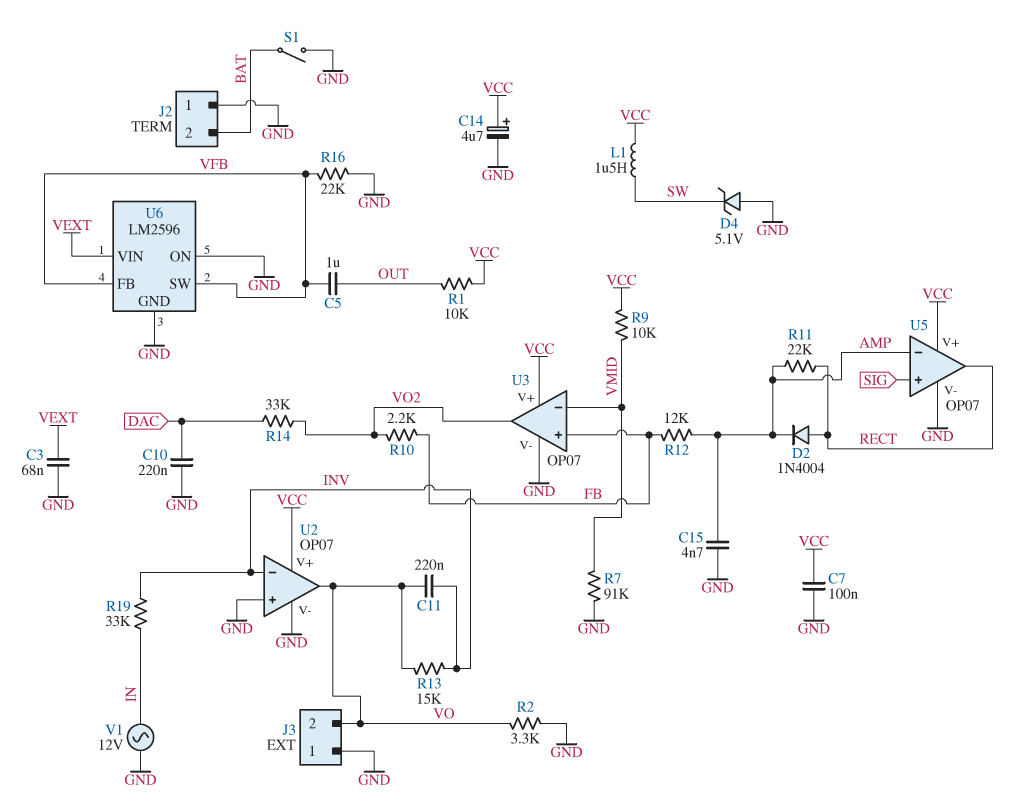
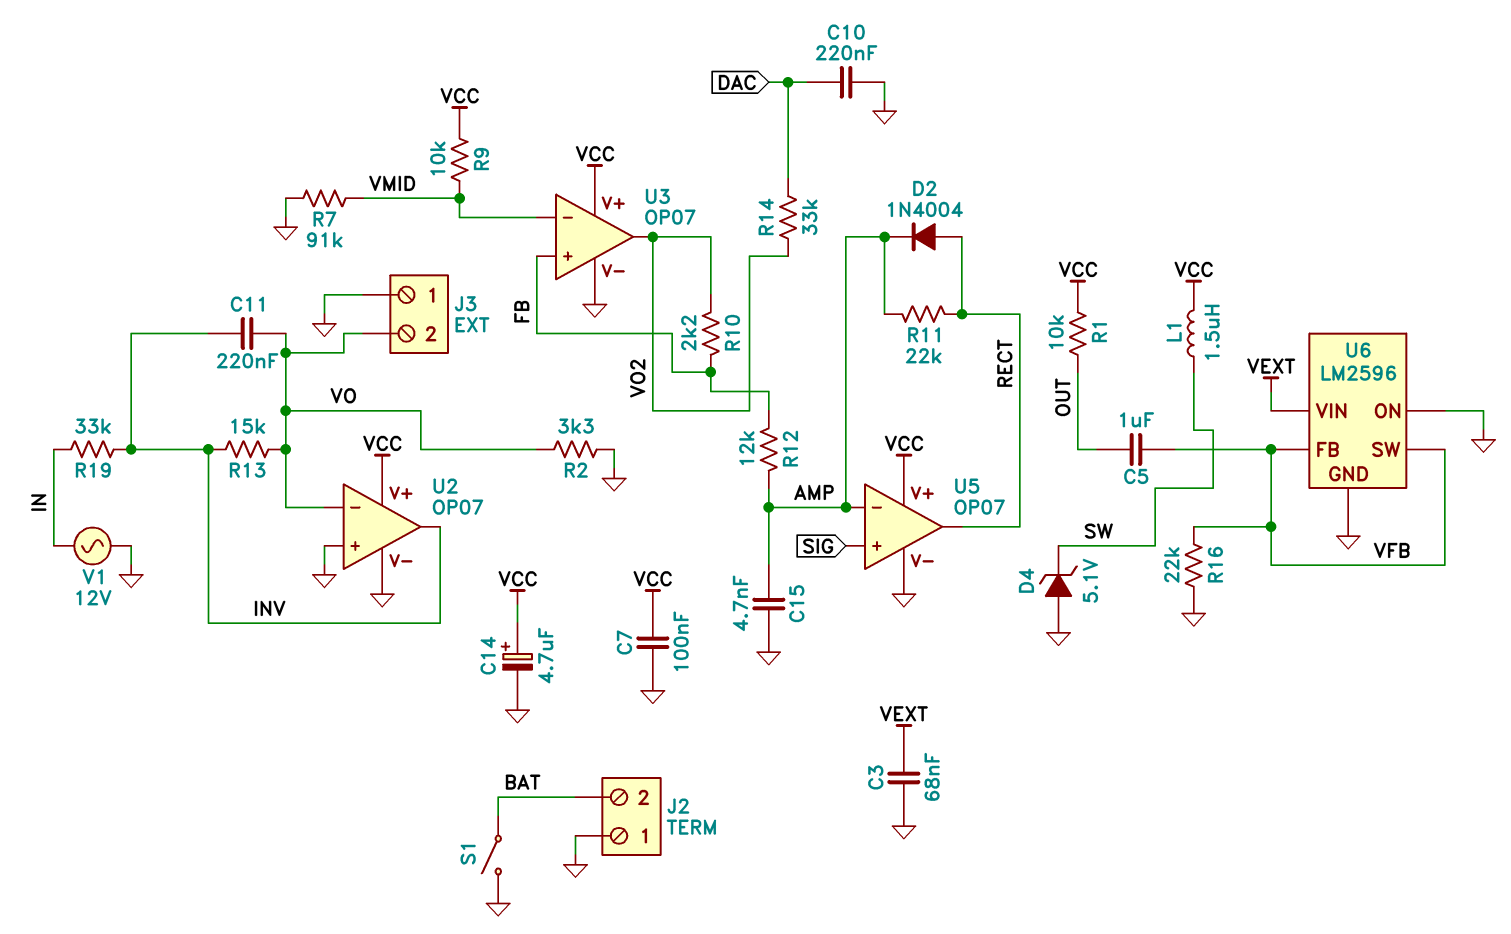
U2 pin in-: INV -> VO
U2 pin out: VO -> INV

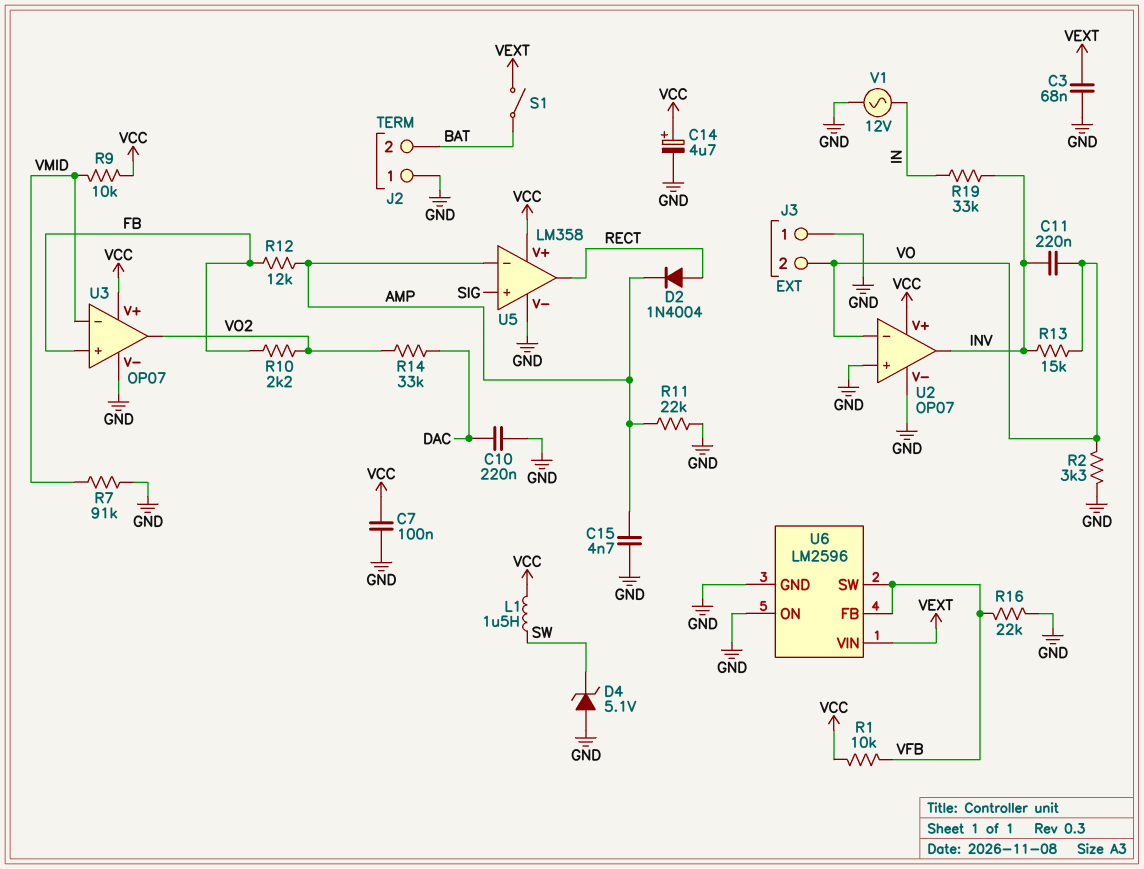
C5: 1uF (OUT, VFB) -> none
R1: 10k (OUT, VCC) -> 10k (VCC, VFB)
R11: 22k (AMP, RECT) -> 22k (AMP, GND)
S1: switch (BAT, GND) -> switch (BAT, VEXT)
U5: OP07 -> LM358

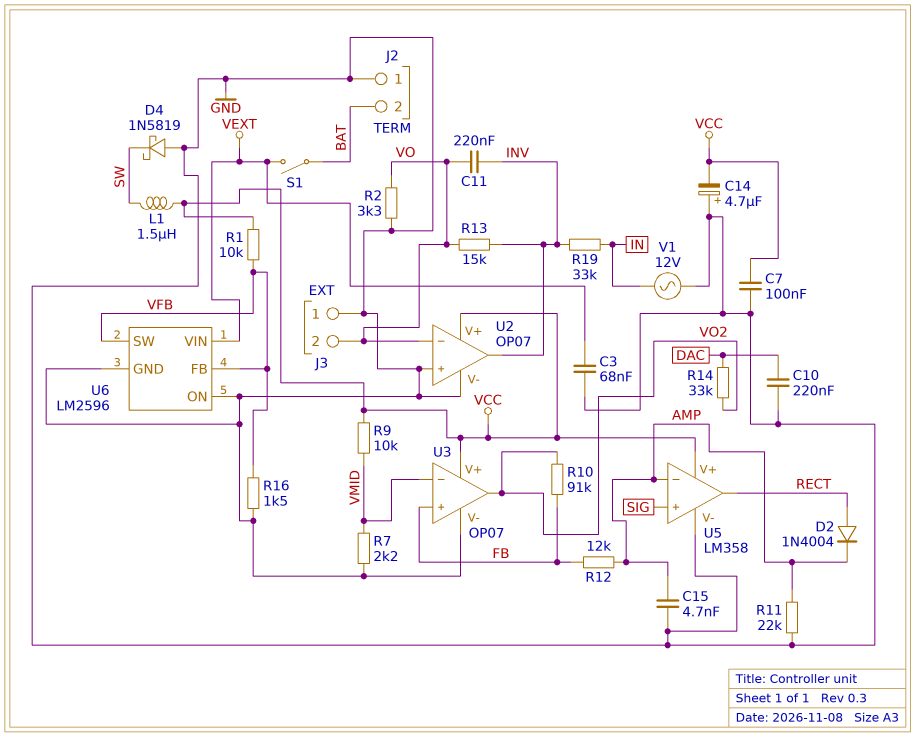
C14: 4.7uF (plus VCC, minus GND) -> 4.7uF (plus GND, minus VCC)
D4: zener 5.1V (A GND, K SW) -> schottky 1N5819 (A GND, K SW)
R7: 91k (GND, VMID) -> 2.2k (GND, VMID)
R10: 2.2k (FB, VO2) -> 91k (FB, VO2)
R16: 22k (GND, VFB) -> 1.5k (GND, VFB)

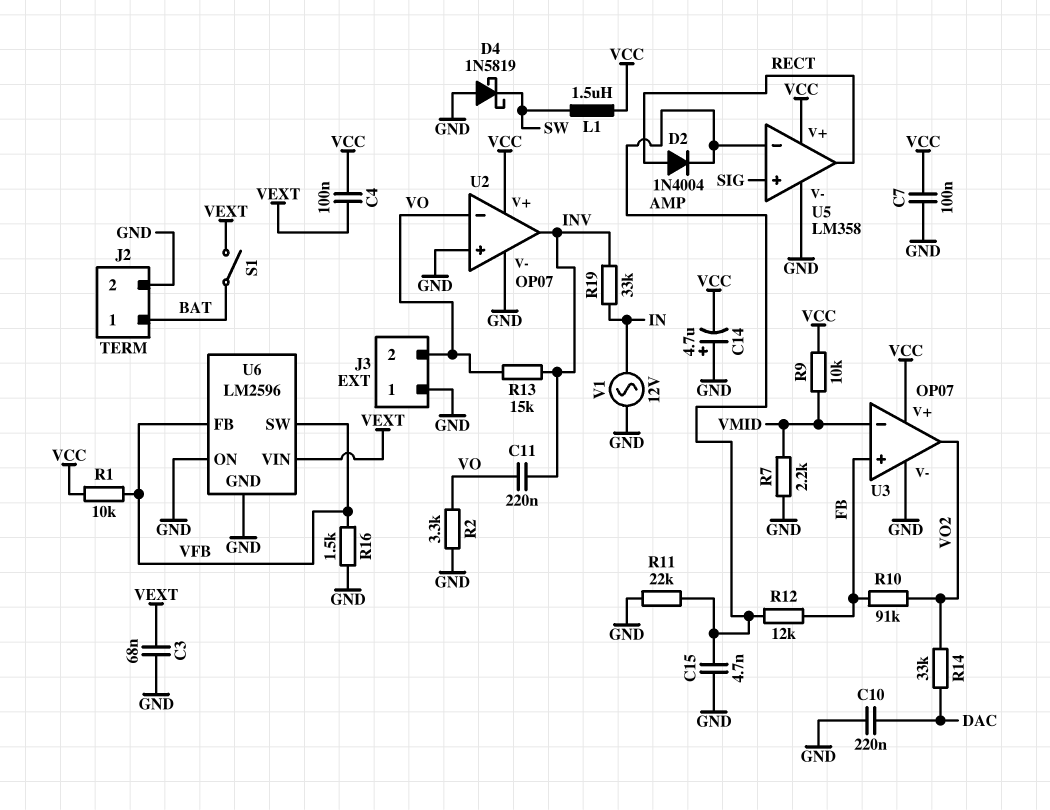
C4: none -> 100nF (VCC, VEXT)
J2 pin 1: GND -> BAT
J2 pin 2: BAT -> GND

